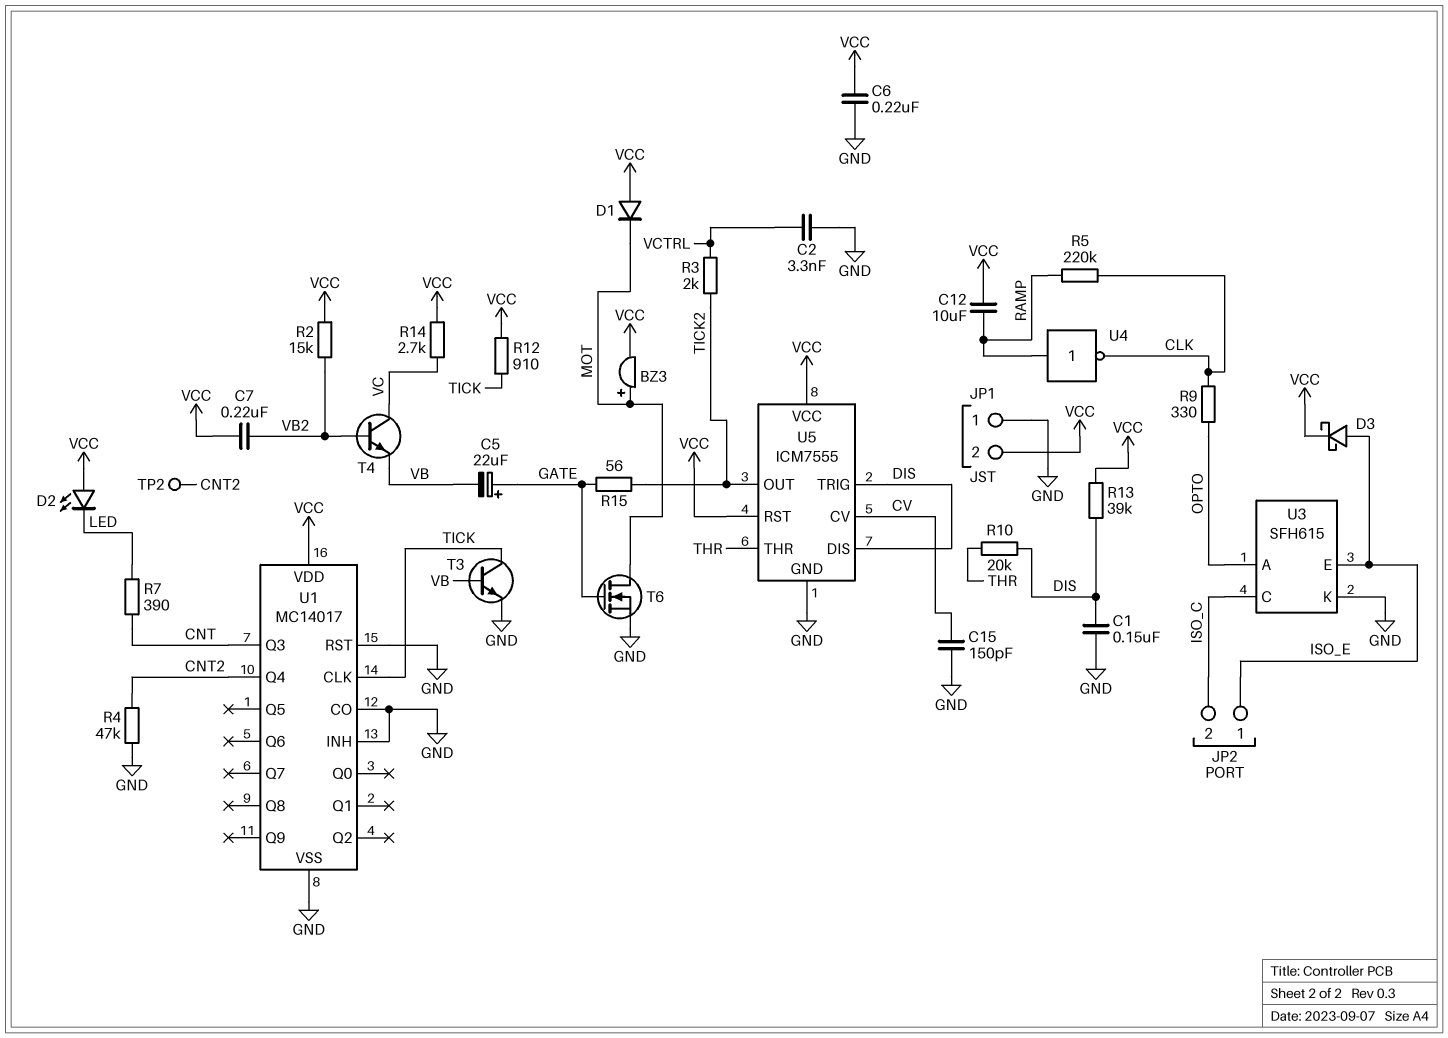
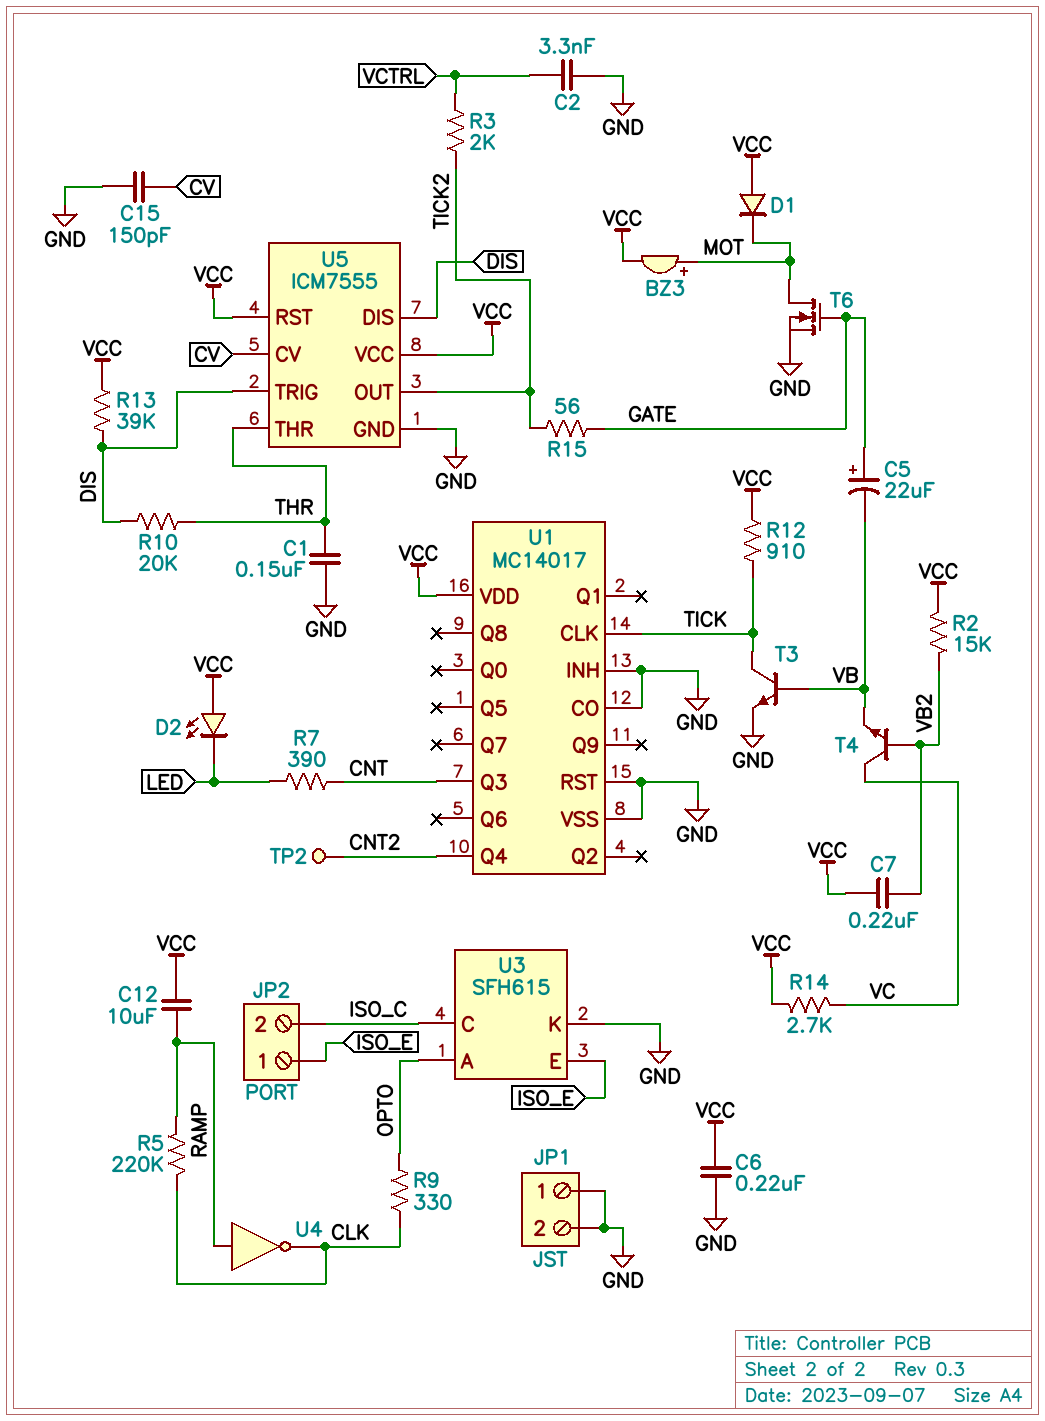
C1: 150nF (DIS, GND) -> 150nF (GND, THR)
D3: schottky (A ISO_E, K VCC) -> none
JP1 pin 2: VCC -> GND
R4: 47k (CNT2, GND) -> none

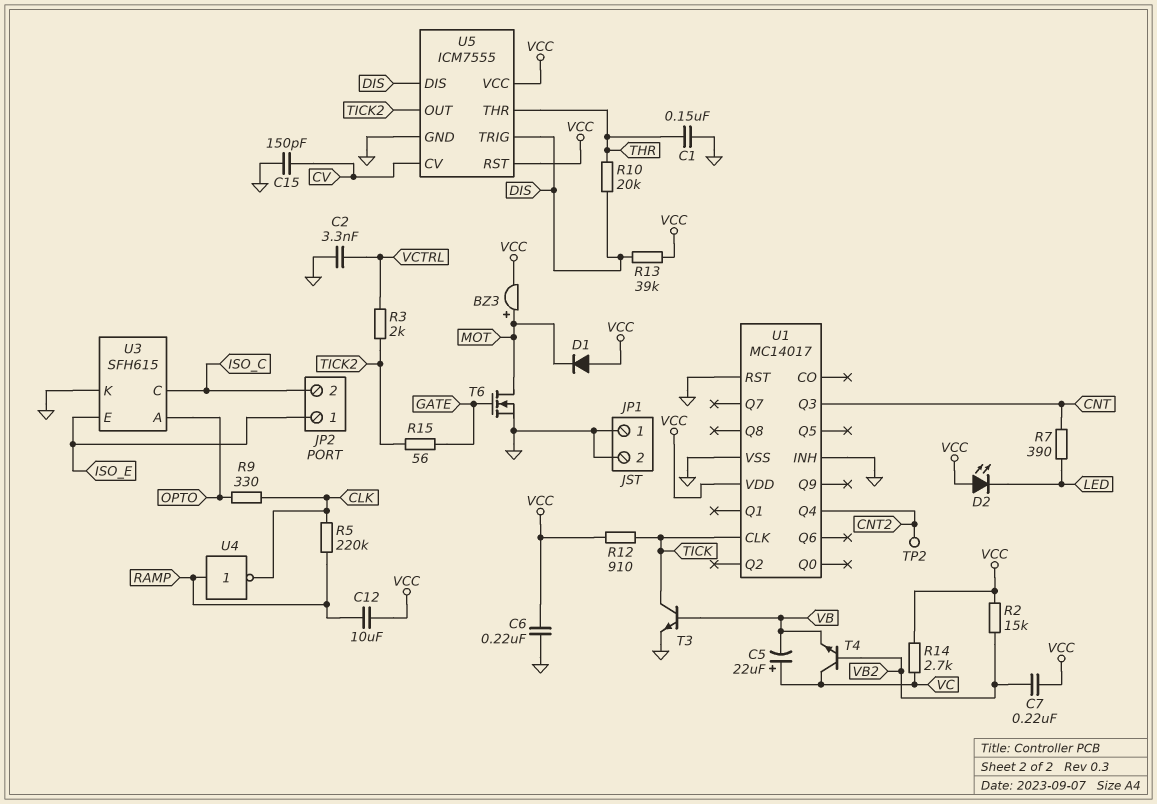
C5: 22uF (plus GATE, minus VB) -> 22uF (plus VC, minus VB)
U1 pin CO: GND -> none

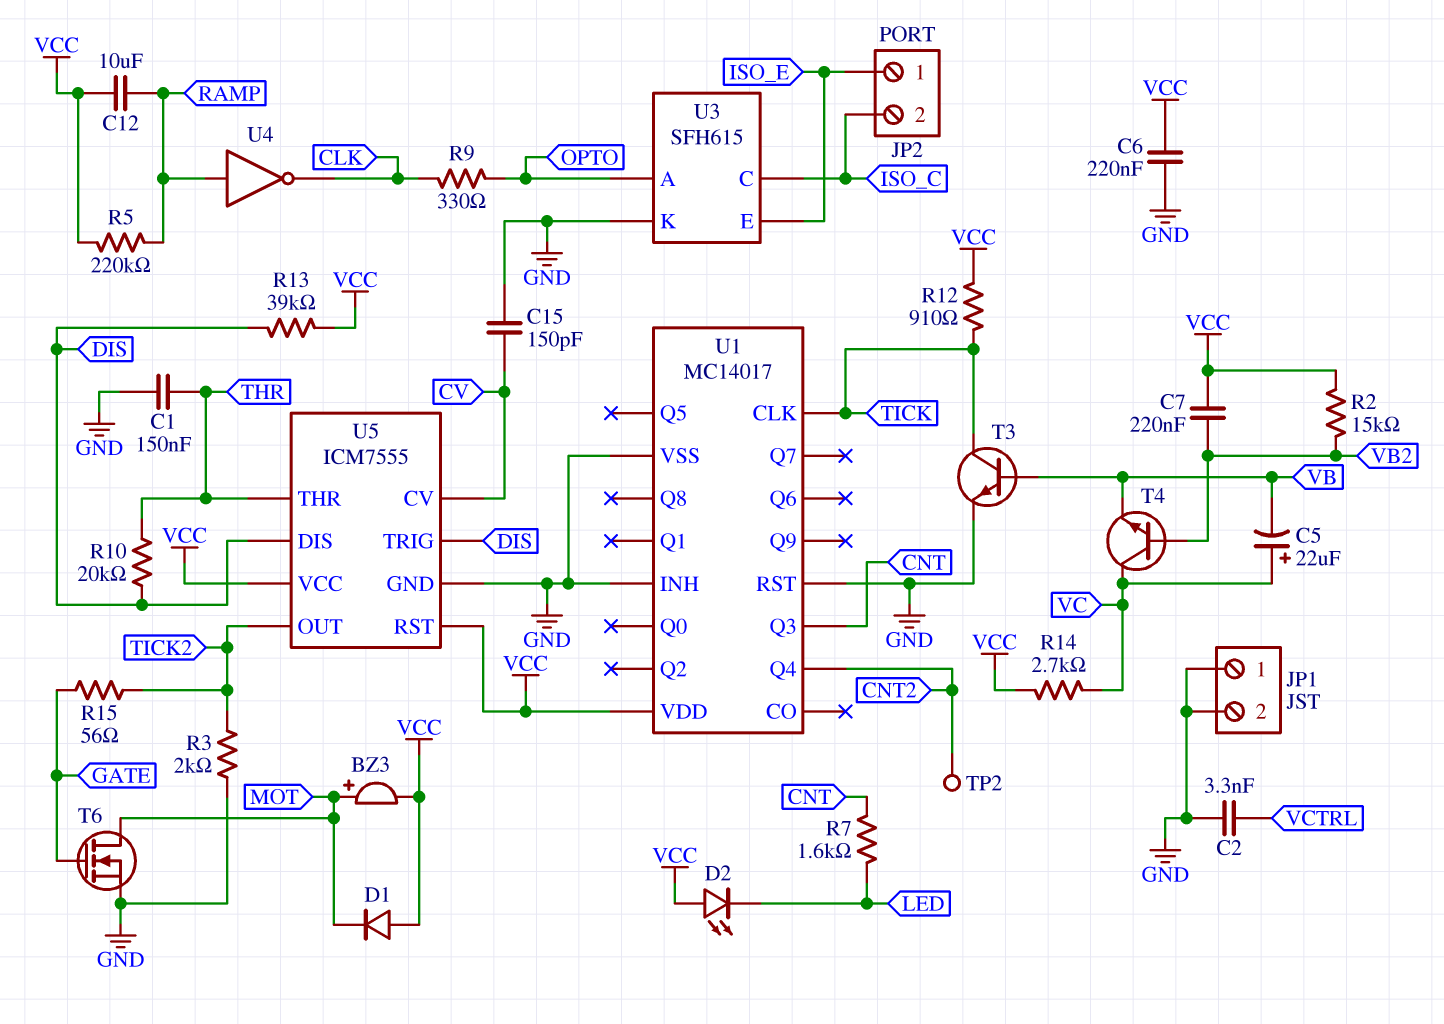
R3: 2k (TICK2, VCTRL) -> 2k (GND, TICK2)
R5: 220k (CLK, RAMP) -> 220k (RAMP, VCC)
R7: 390 (CNT, LED) -> 1.6k (CNT, LED)

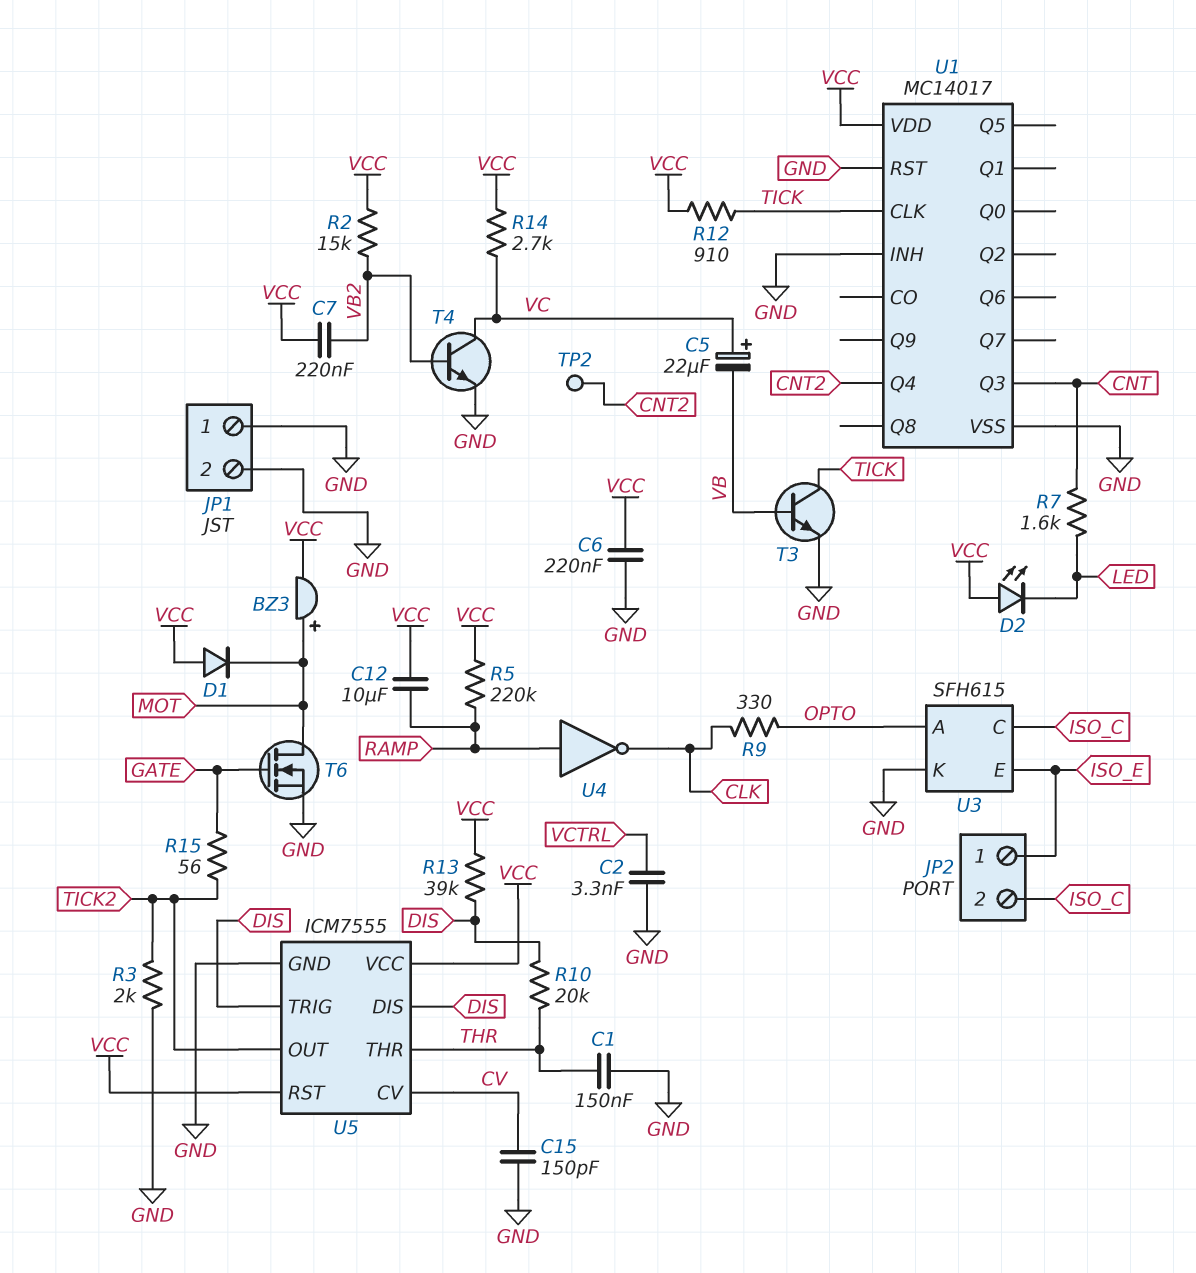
T4: NPN (B VB2, C VC, E VB) -> NPN (B VB2, C VC, E GND)

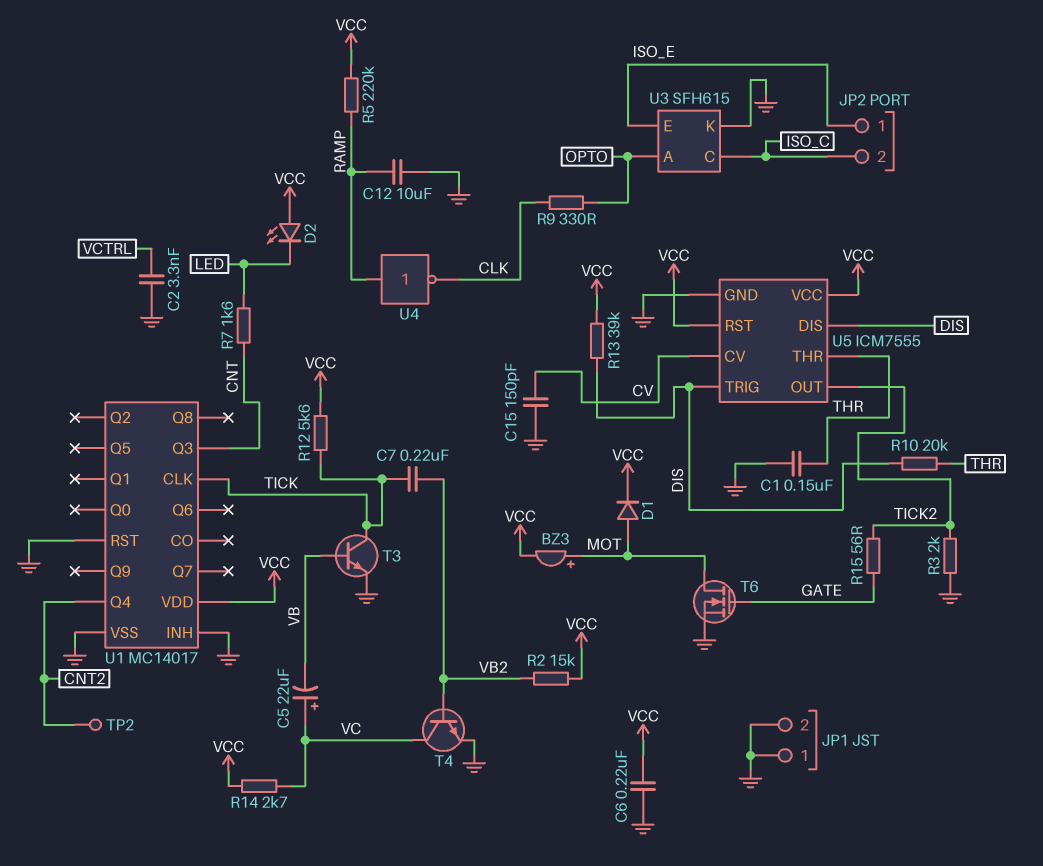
C7: 220nF (VB2, VCC) -> 220nF (TICK, VB2)
C12: 10uF (RAMP, VCC) -> 10uF (GND, RAMP)
D1: diode (A VCC, K MOT) -> diode (A MOT, K VCC)
R12: 910 (TICK, VCC) -> 5.6k (TICK, VCC)

